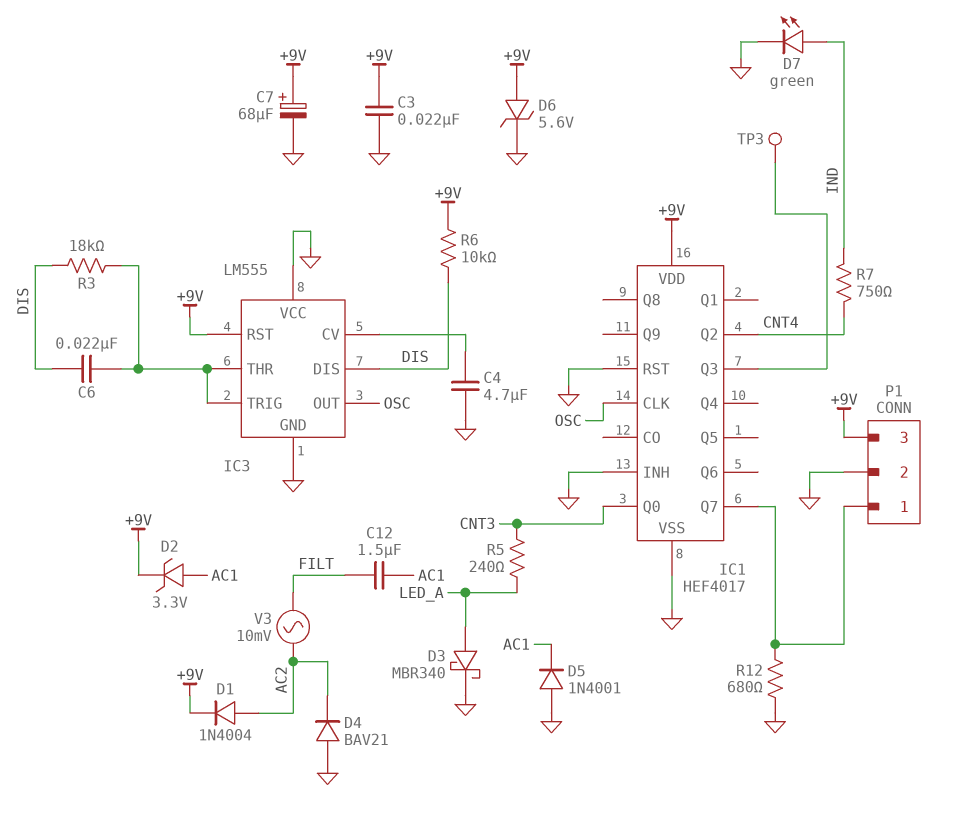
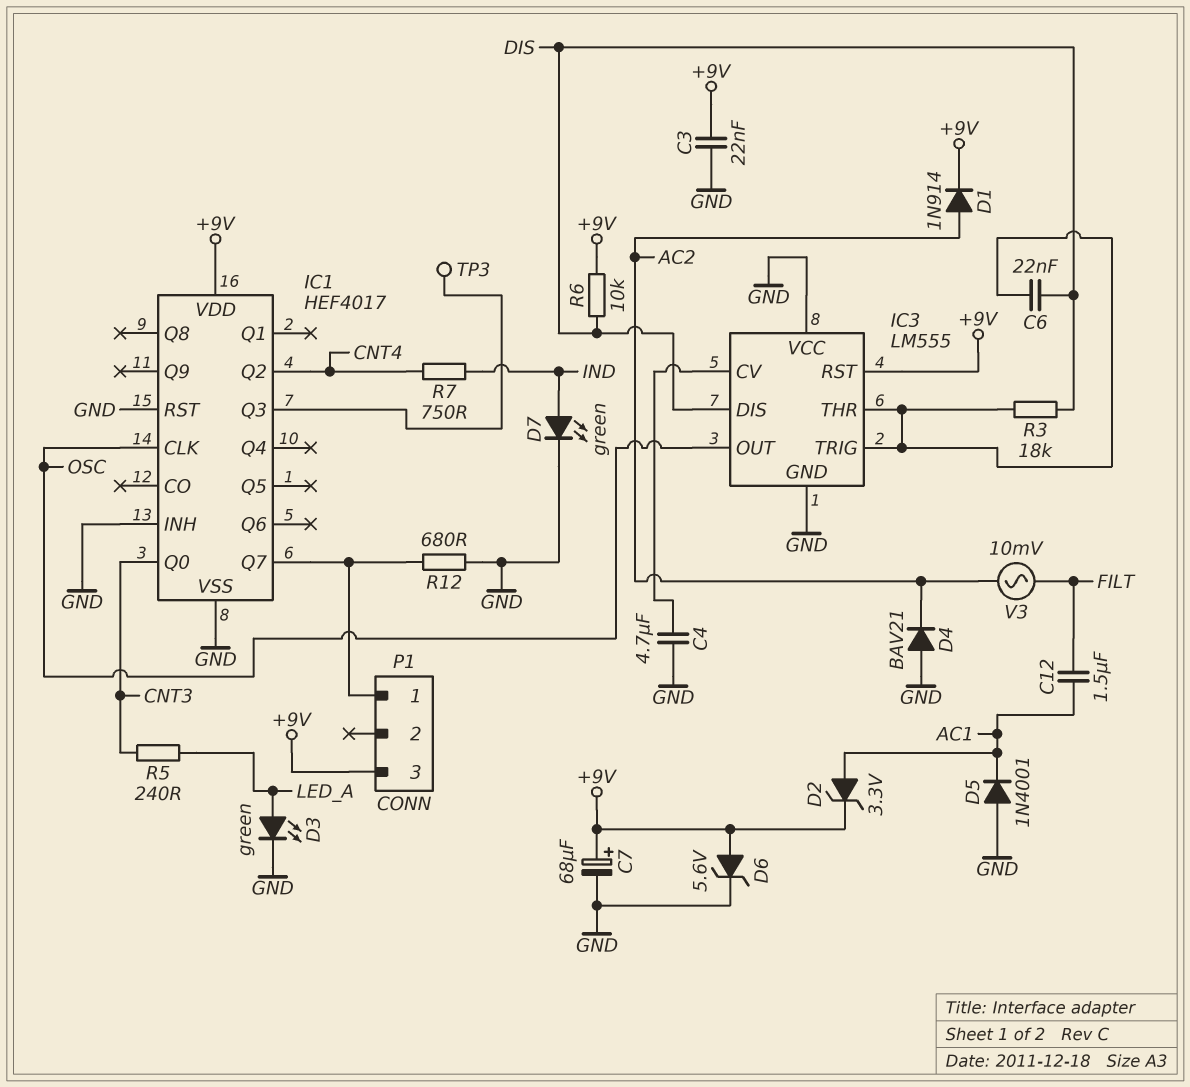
D1: diode 1N4004 (A AC2, K +9V) -> diode 1N914 (A AC2, K +9V)
D3: schottky MBR340 (A LED_A, K GND) -> LED green (A LED_A, K GND)
P1 pin 2: GND -> none

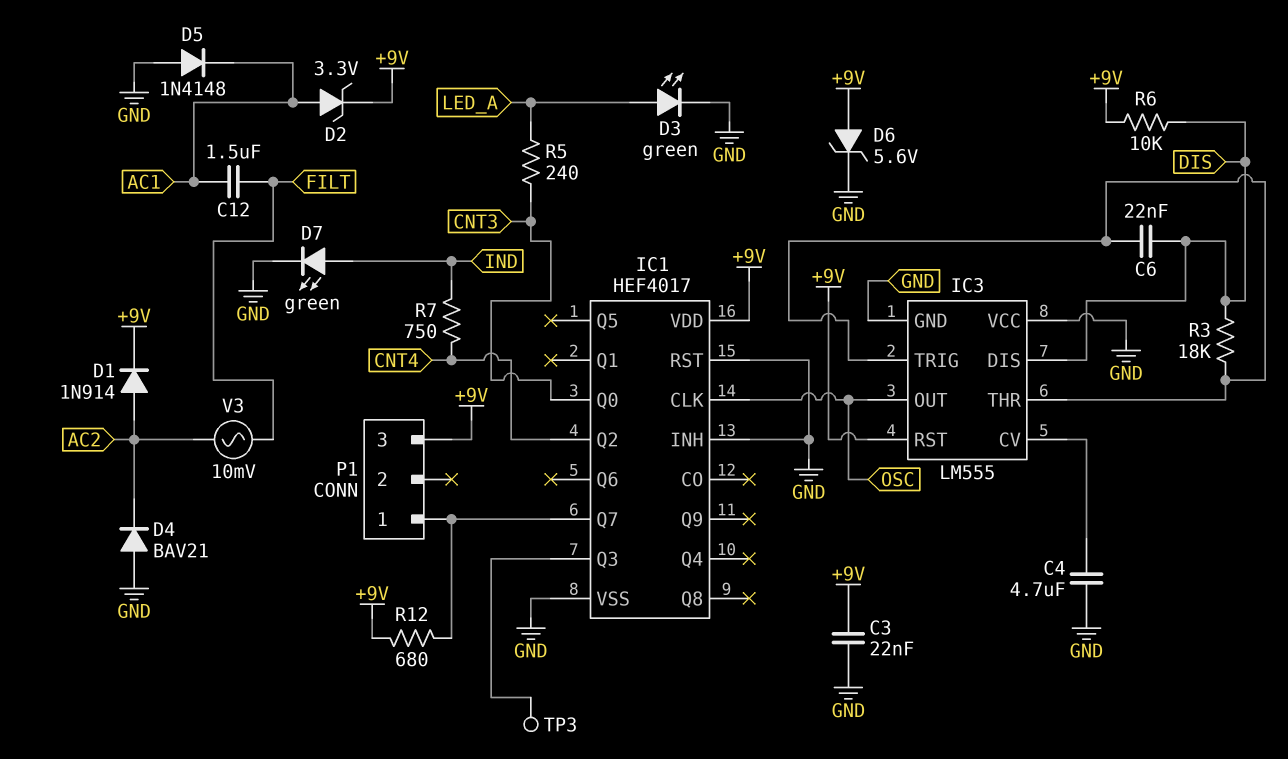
C7: 68uF (plus +9V, minus GND) -> none
D5: diode 1N4001 (A GND, K AC1) -> diode 1N4148 (A GND, K AC1)
R12: 680 (GND, IC1/Q7) -> 680 (+9V, IC1/Q7)

